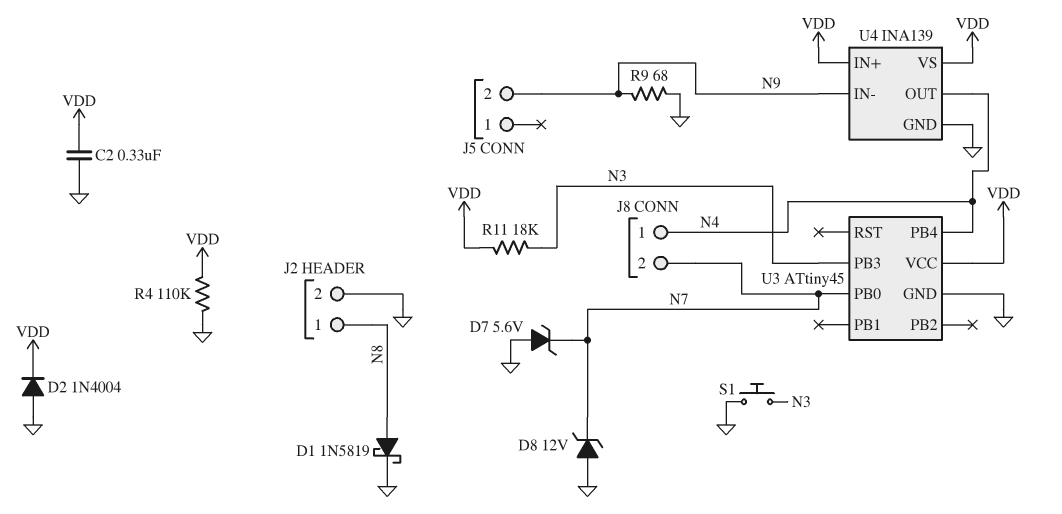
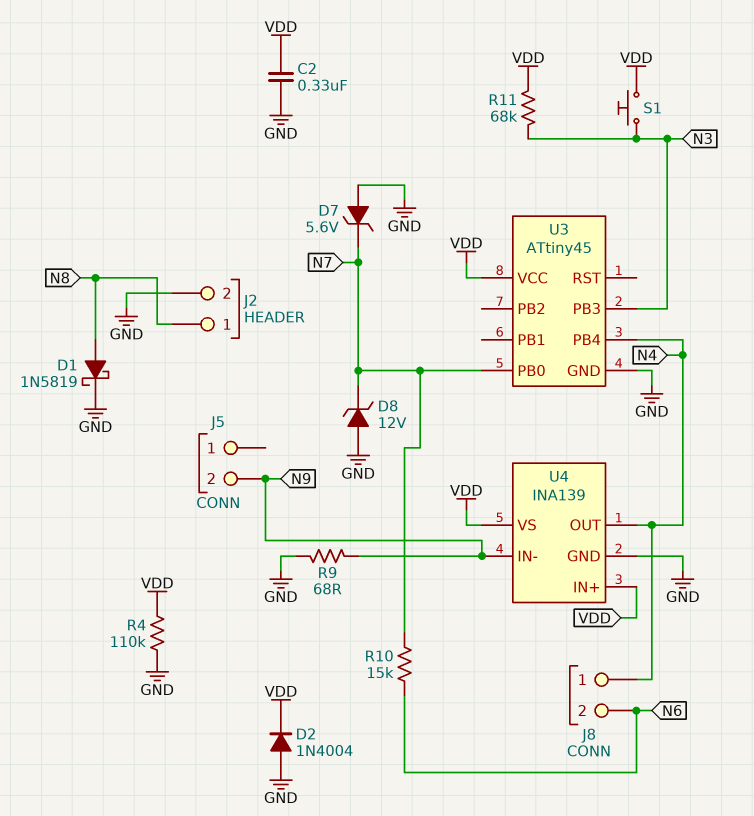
J8 pin 2: N7 -> N6
R10: none -> 15k (N6, N7)
R11: 18k (N3, VDD) -> 68k (N3, VDD)
S1: button (GND, N3) -> button (N3, VDD)

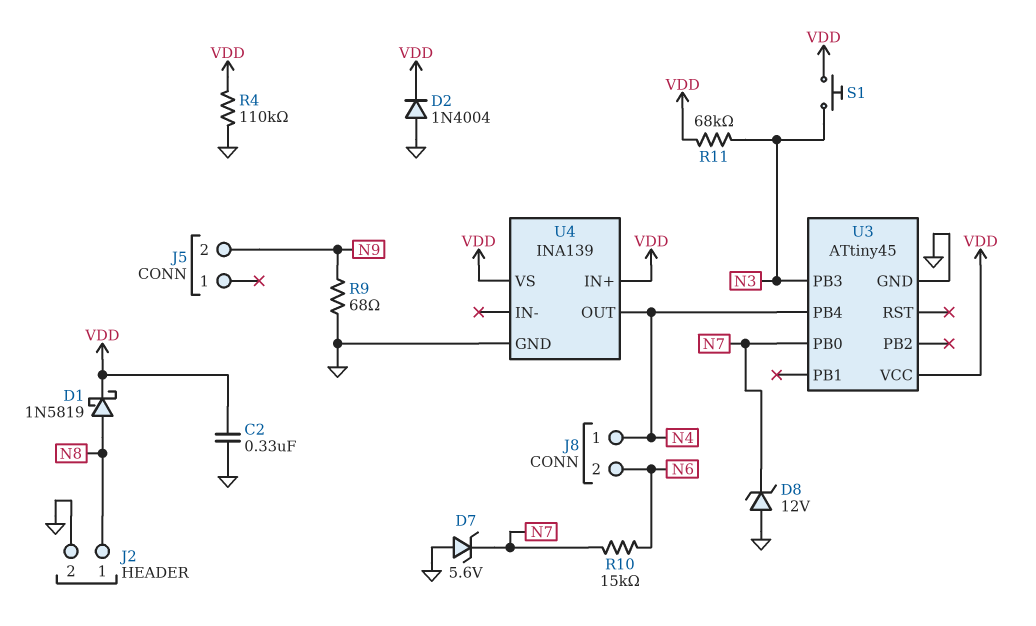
D1: schottky 1N5819 (A N8, K GND) -> schottky 1N5819 (A N8, K VDD)
U4 pin IN-: N9 -> none

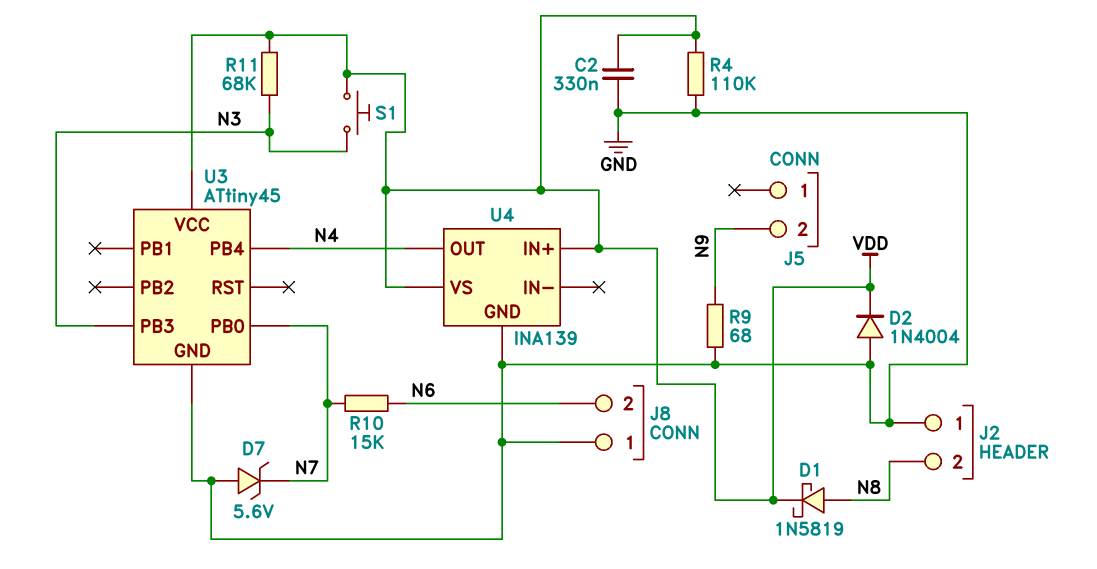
D8: zener 12V (A GND, K N7) -> none
J2 pin 1: N8 -> GND
J2 pin 2: GND -> N8
J8 pin 1: N4 -> GND

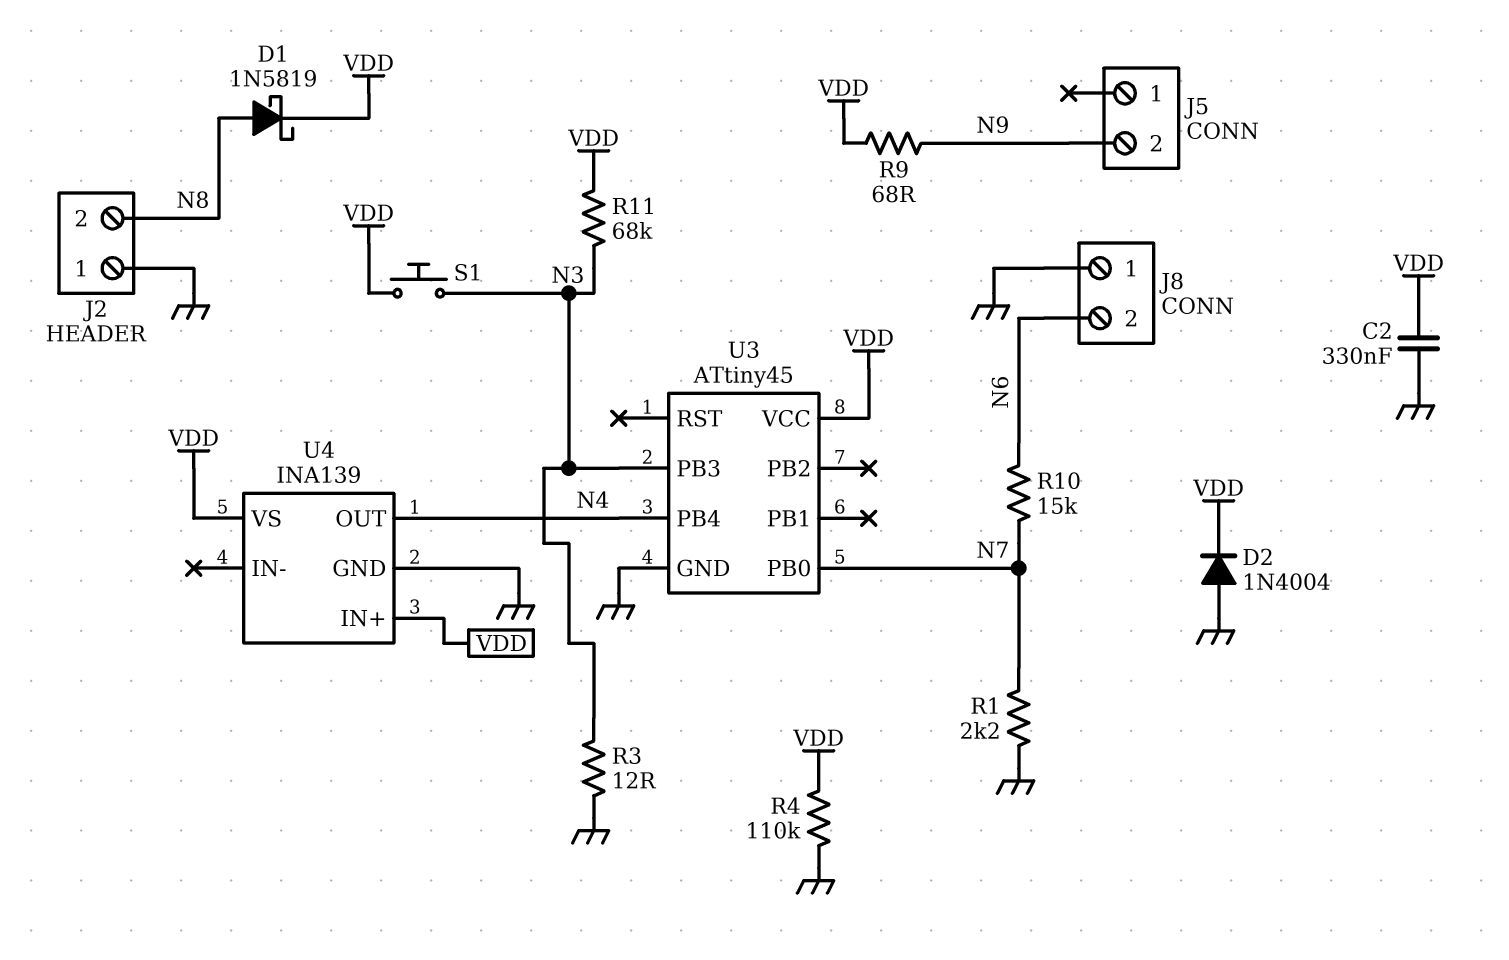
D7: zener 5.6V (A GND, K N7) -> none
R1: none -> 2.2k (GND, N7)
R3: none -> 12 (GND, N3)
R9: 68 (GND, N9) -> 68 (N9, VDD)

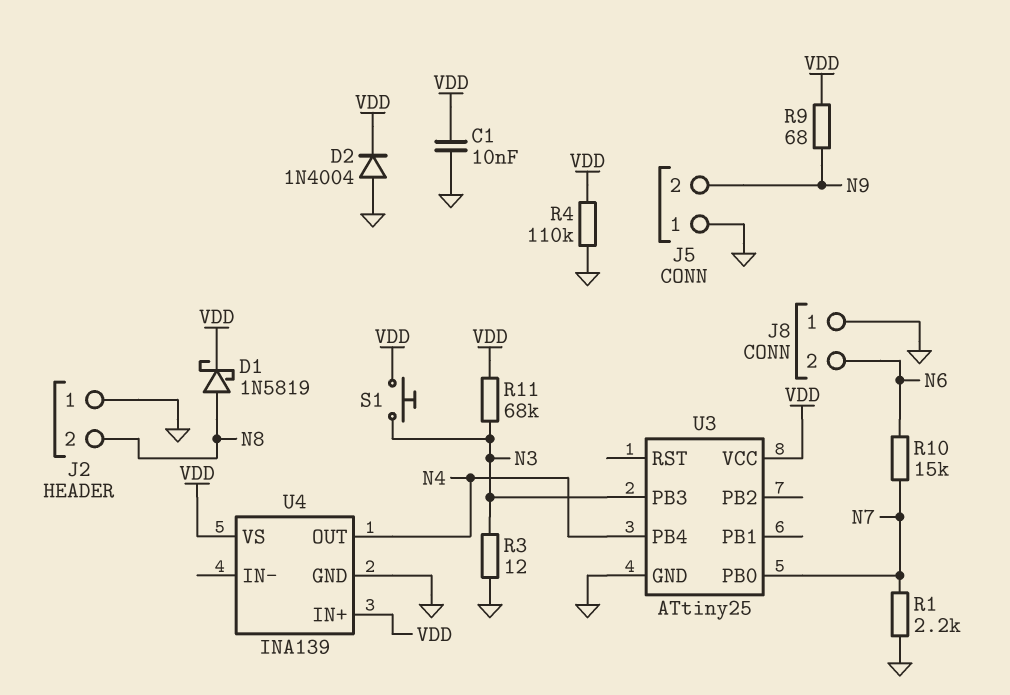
C1: none -> 10nF (GND, VDD)
C2: 330nF (GND, VDD) -> none
J5 pin 1: none -> GND
U3: ATtiny45 -> ATtiny25

